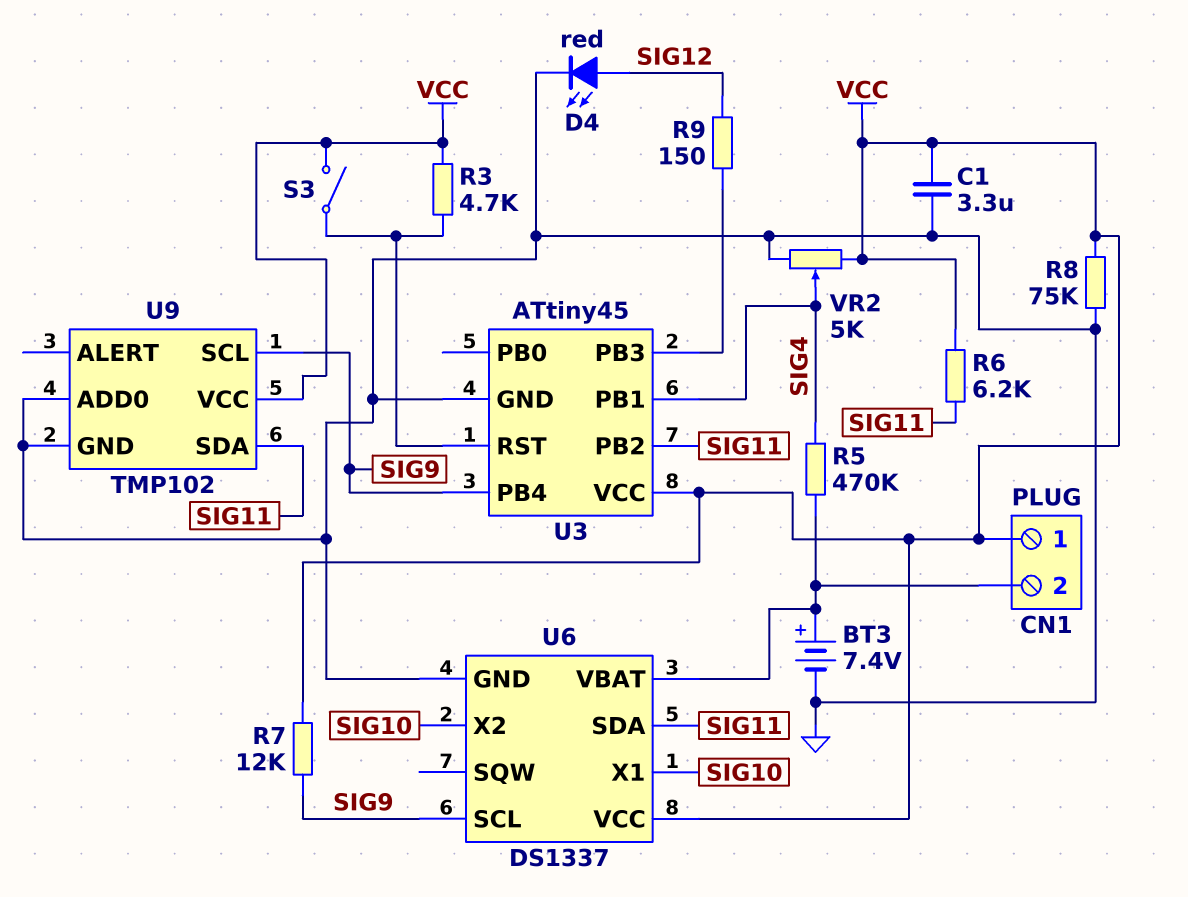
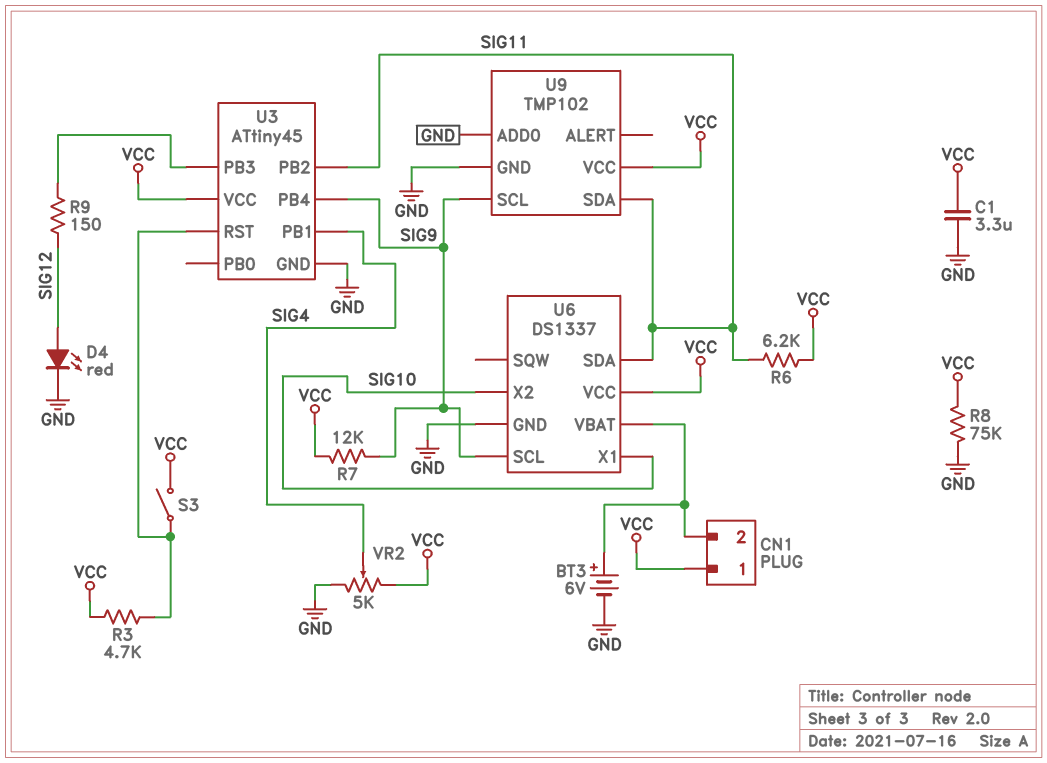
BT3: 7.4V (plus CN1/2, minus GND) -> 6V (plus CN1/2, minus GND)
R5: 470k (CN1/2, SIG4) -> none

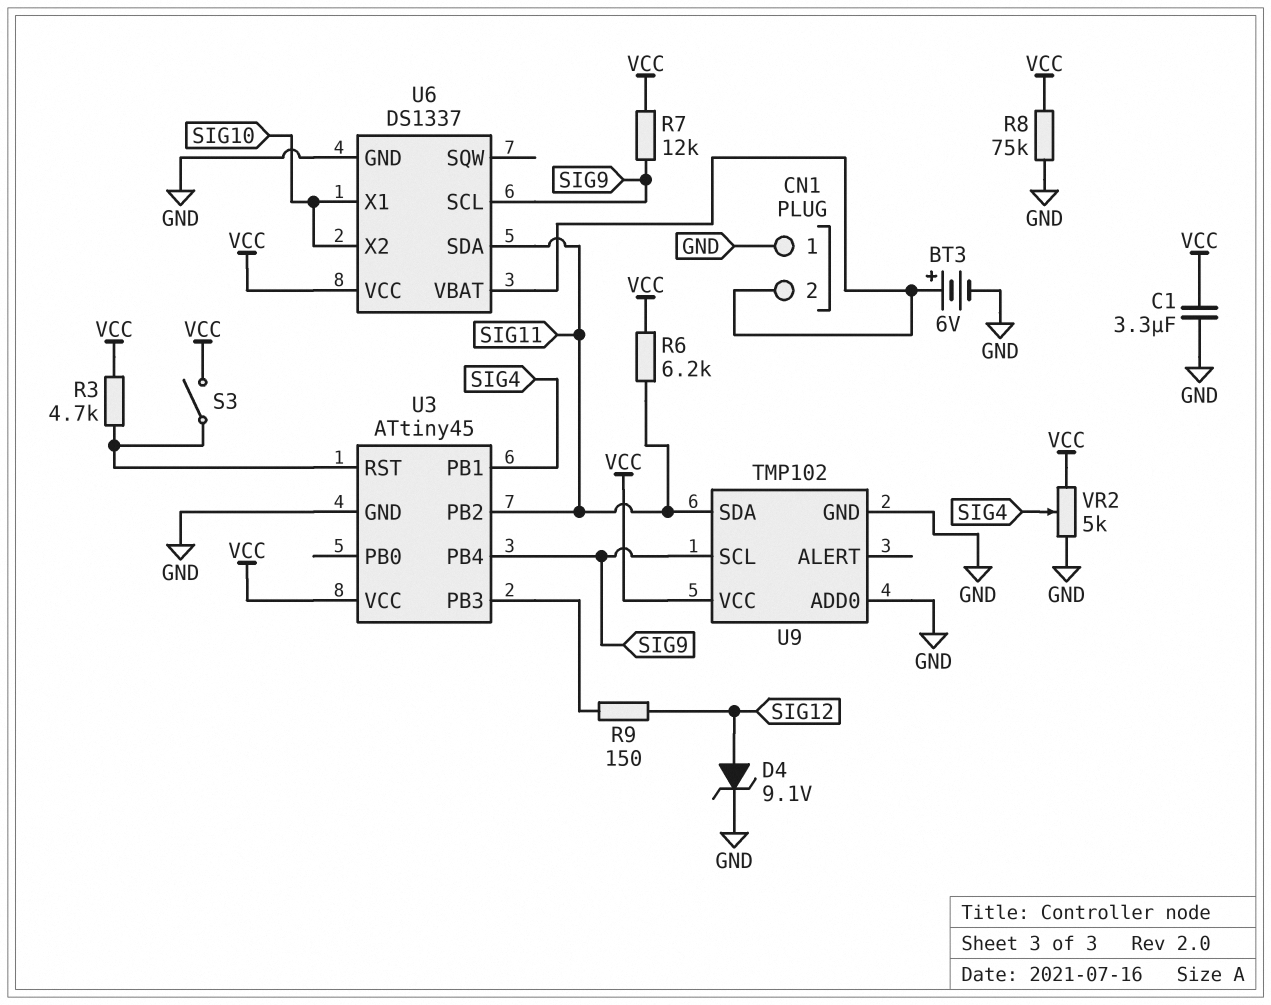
CN1 pin 1: VCC -> GND
D4: LED red (A SIG12, K GND) -> zener 9.1V (A SIG12, K GND)

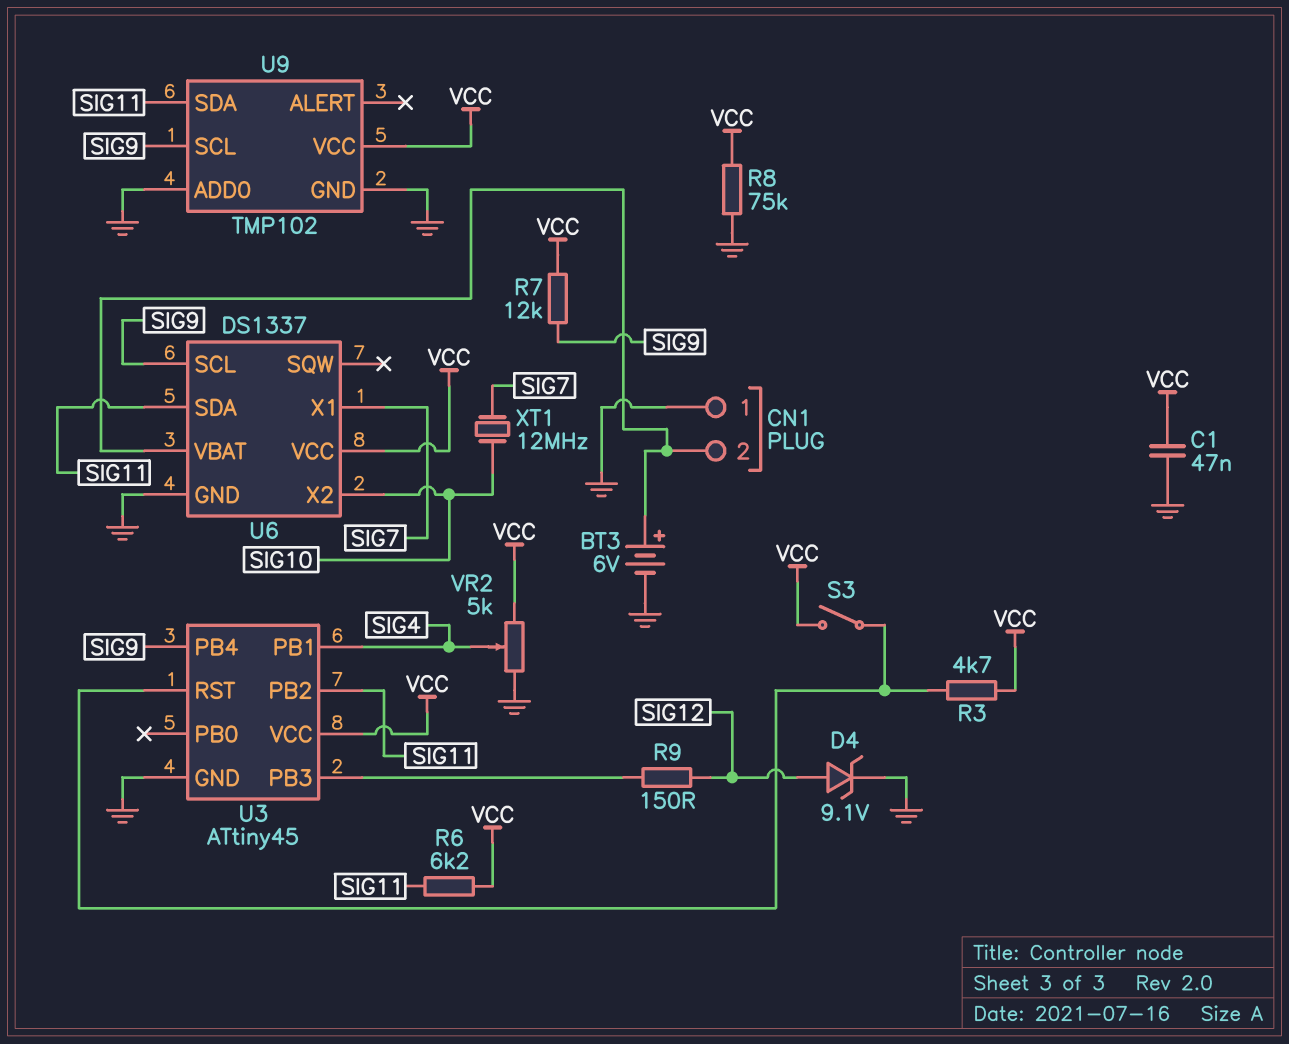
C1: 3.3uF (GND, VCC) -> 47nF (GND, VCC)
U6 pin X1: SIG10 -> SIG7
XT1: none -> 12MHz (SIG7, SIG10)

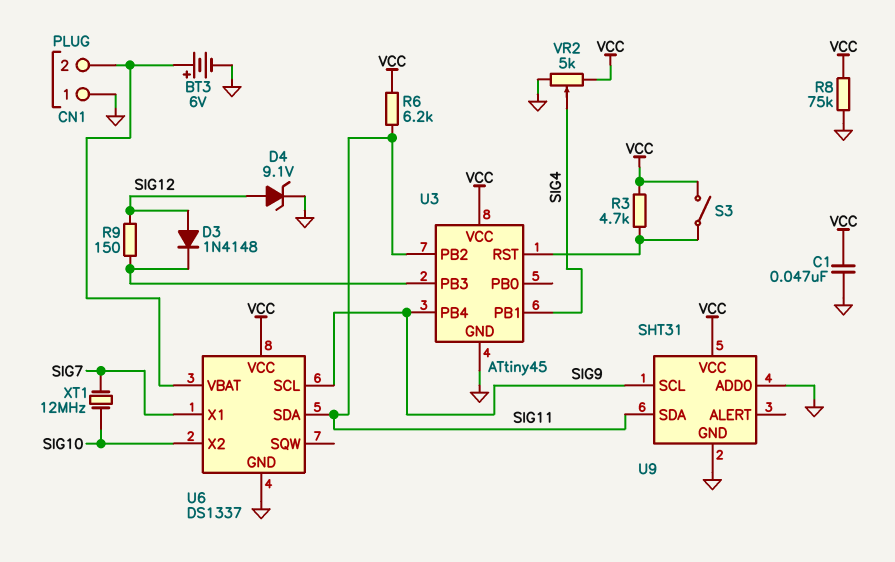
D3: none -> diode 1N4148 (A SIG12, K U3/PB3)
R7: 12k (SIG9, VCC) -> none
U9: TMP102 -> SHT31

